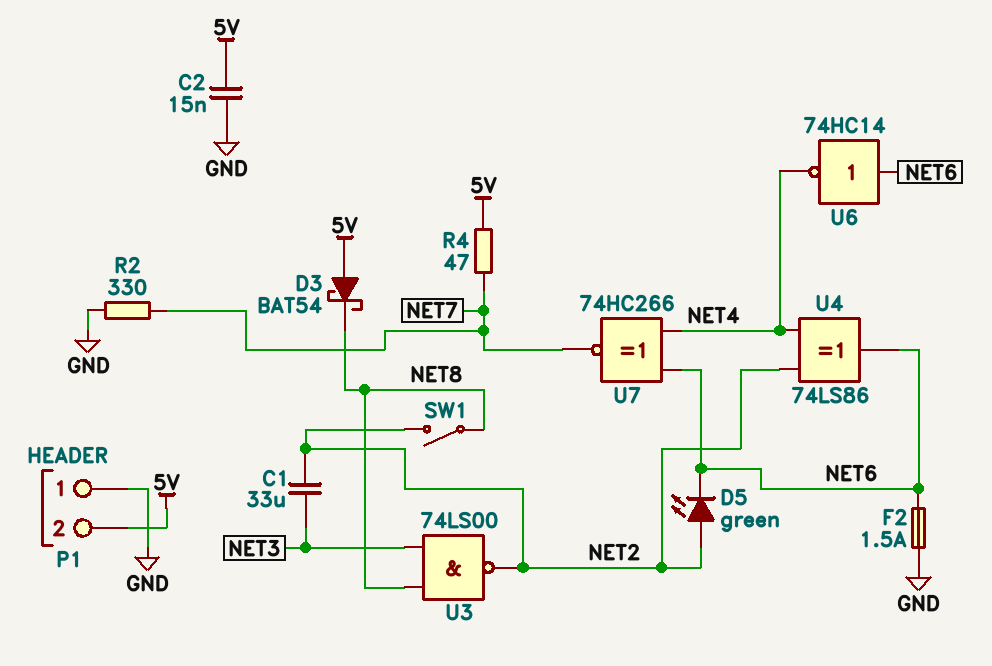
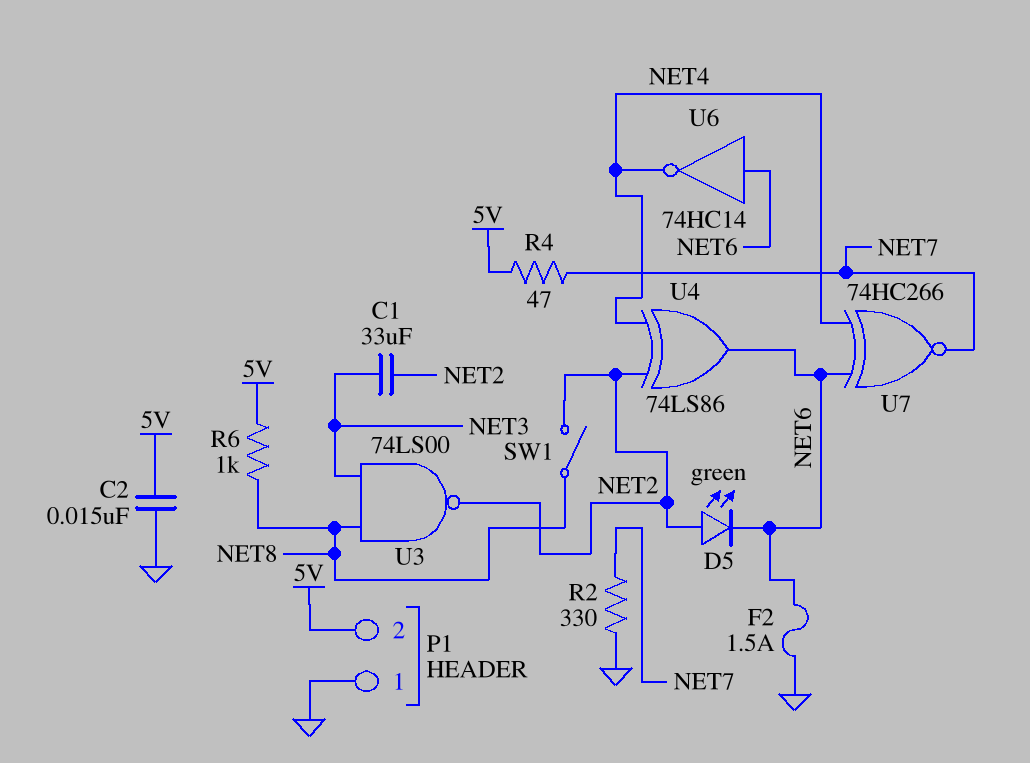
D3: schottky BAT54 (A 5V, K NET8) -> none
R6: none -> 1k (5V, NET8)

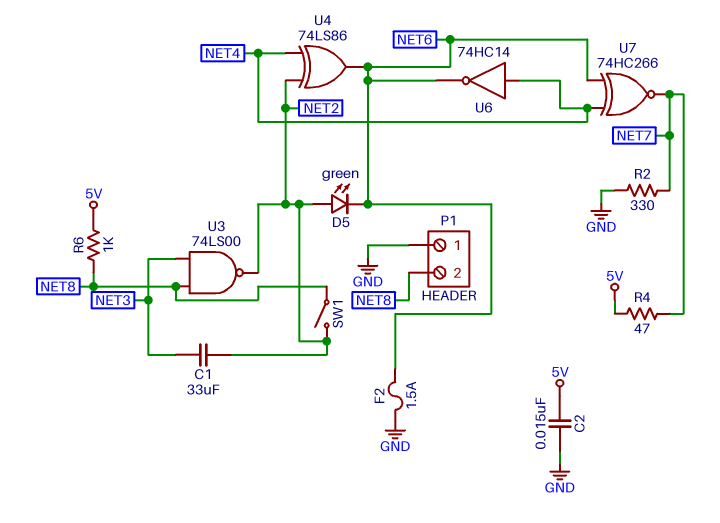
P1 pin 2: 5V -> NET8
U6: NOT 74HC14 (in NET6, out NET4) -> NOT 74HC14 (in NET4, out NET6)

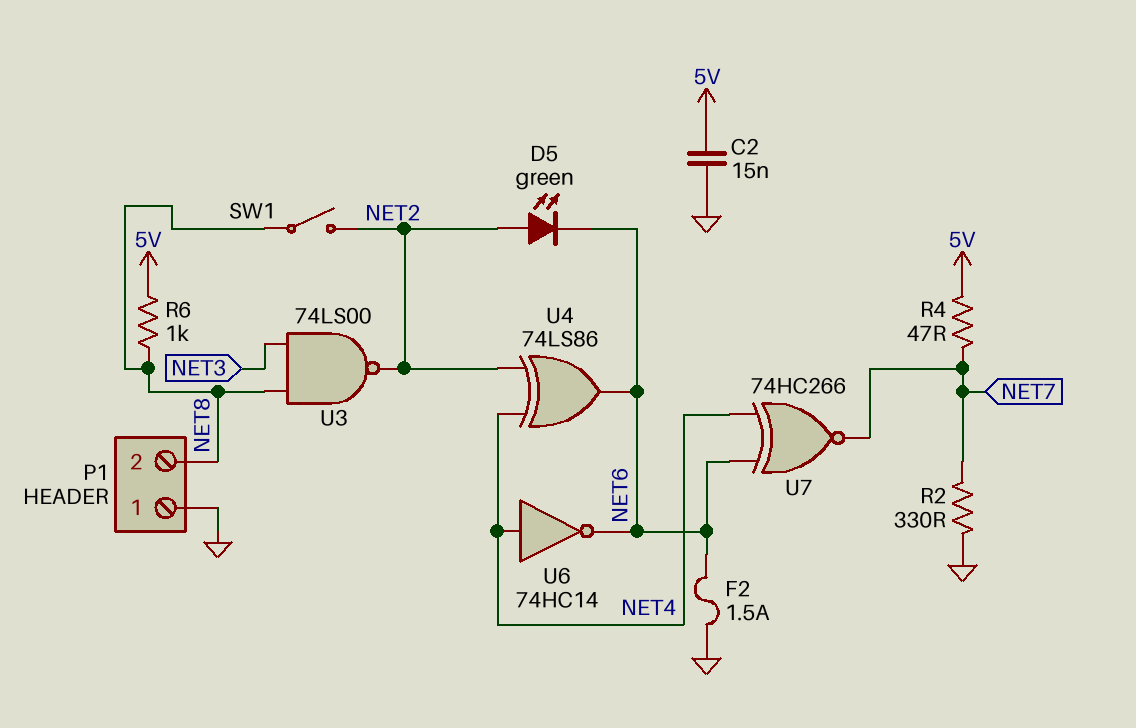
C1: 33uF (NET2, NET3) -> none

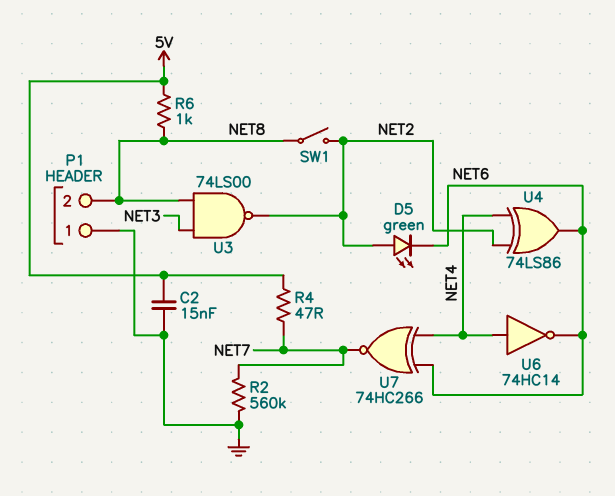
F2: 1.5A (GND, NET6) -> none
R2: 330 (GND, NET7) -> 560k (GND, NET7)

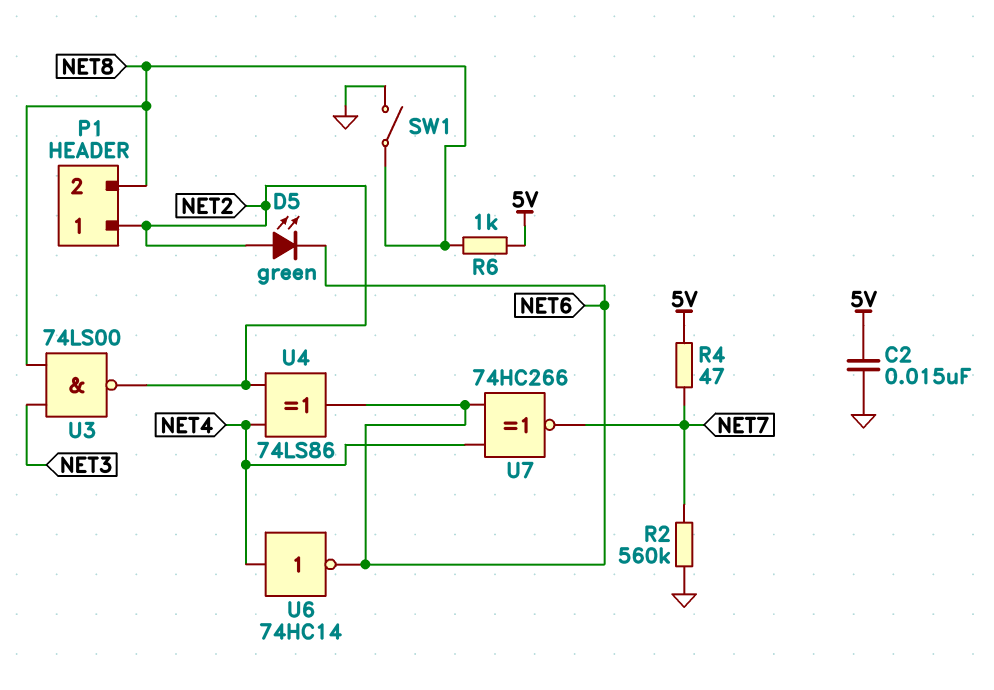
P1 pin 1: GND -> NET2
SW1: switch (NET2, NET8) -> switch (GND, NET8)

